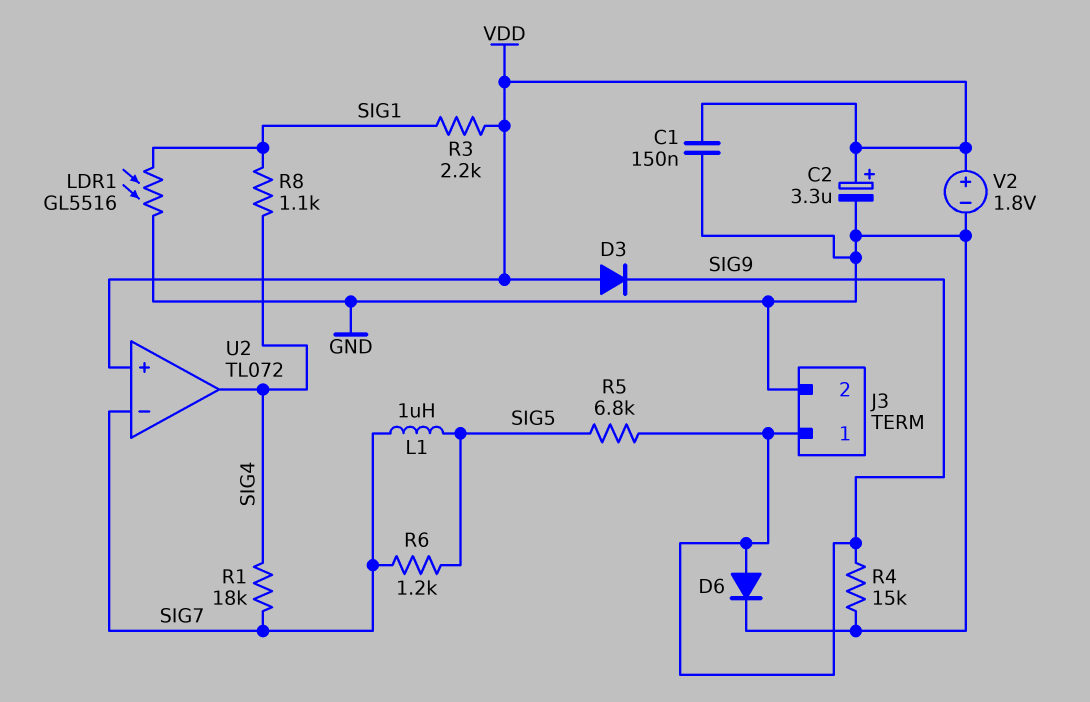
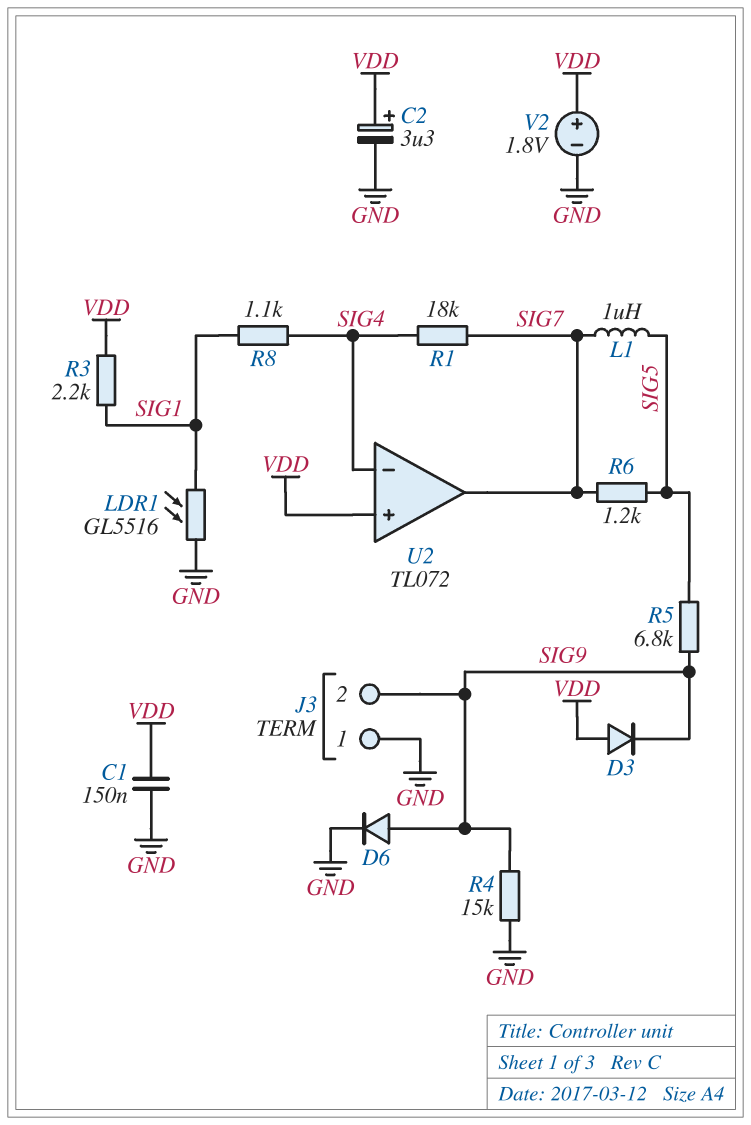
J3 pin 1: SIG9 -> GND
J3 pin 2: GND -> SIG9
U2 pin in-: SIG7 -> SIG4
U2 pin out: SIG4 -> SIG7

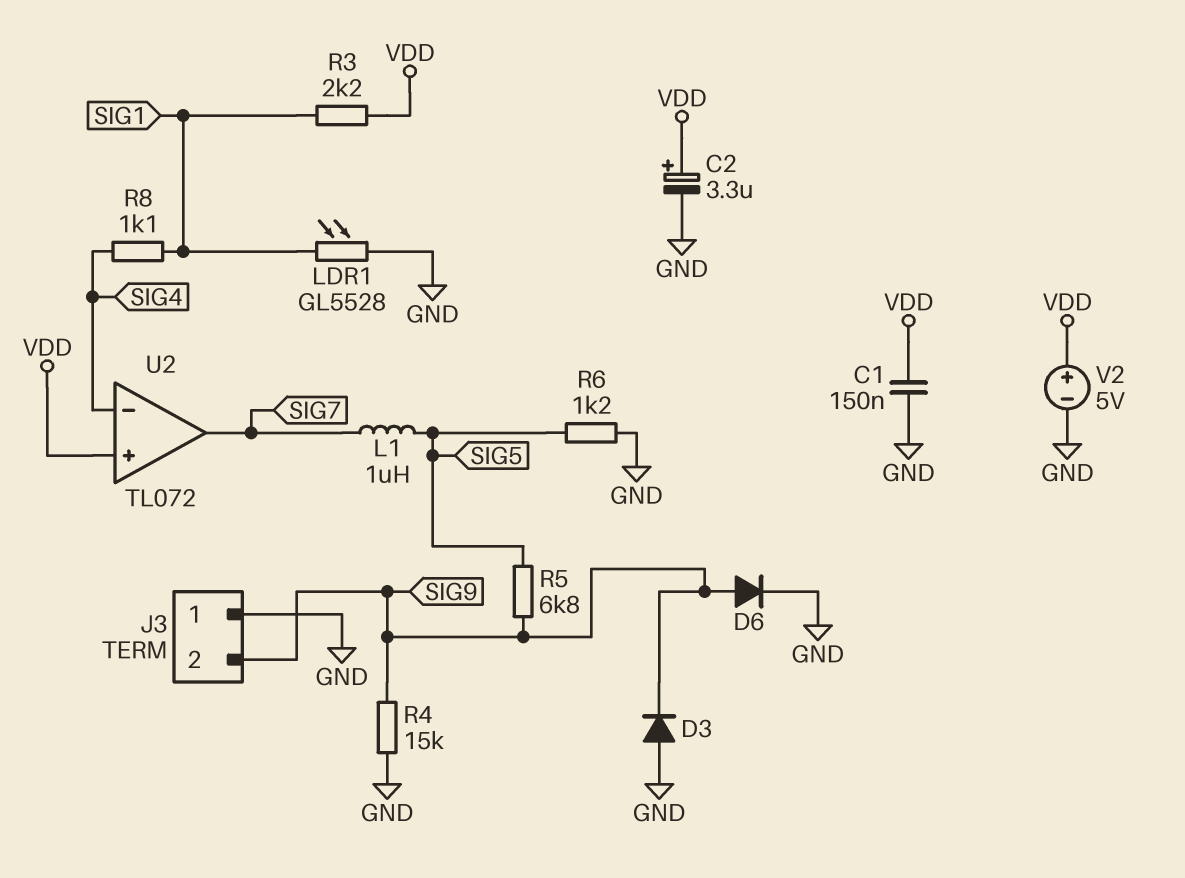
D3: diode (A VDD, K SIG9) -> diode (A GND, K SIG9)
LDR1: GL5516 (GND, SIG1) -> GL5528 (GND, SIG1)
R1: 18k (SIG4, SIG7) -> none
R6: 1.2k (SIG5, SIG7) -> 1.2k (GND, SIG5)
V2: 1.8V (plus VDD, minus GND) -> 5V (plus VDD, minus GND)

